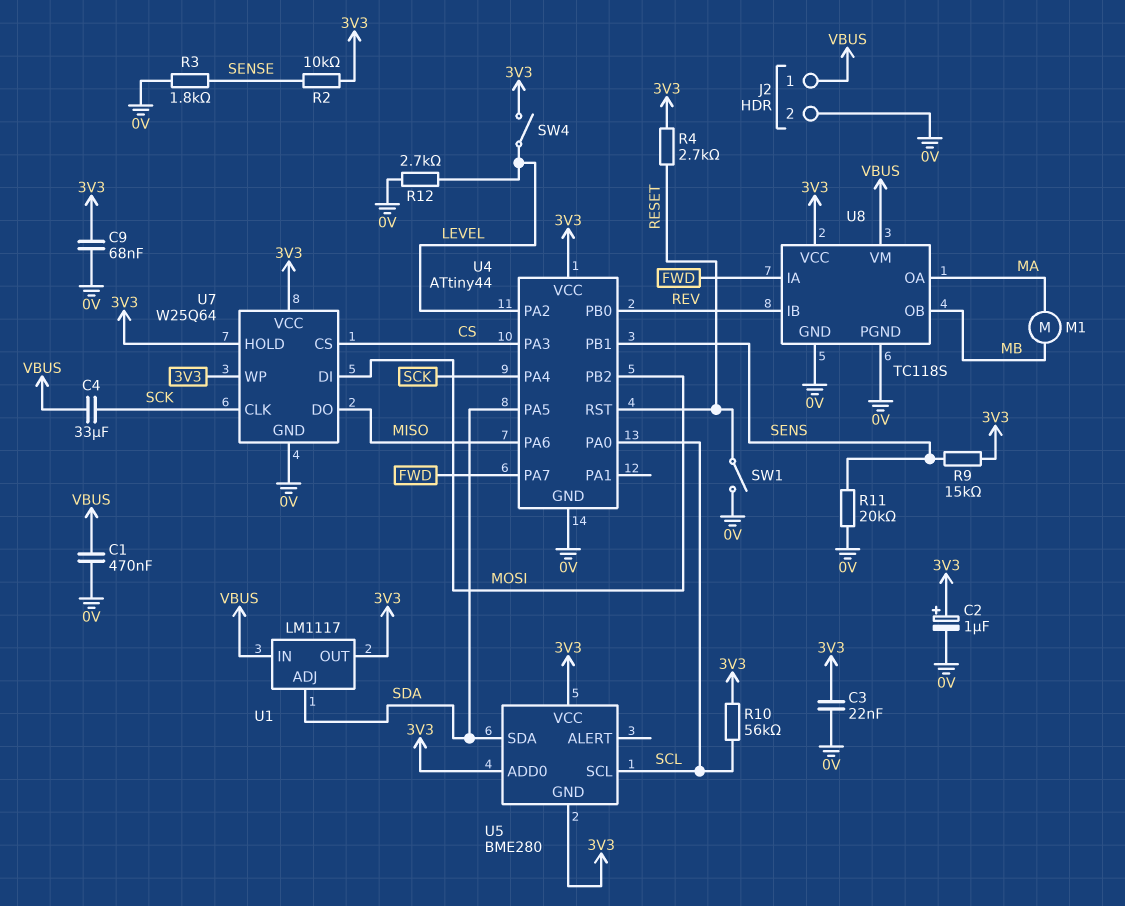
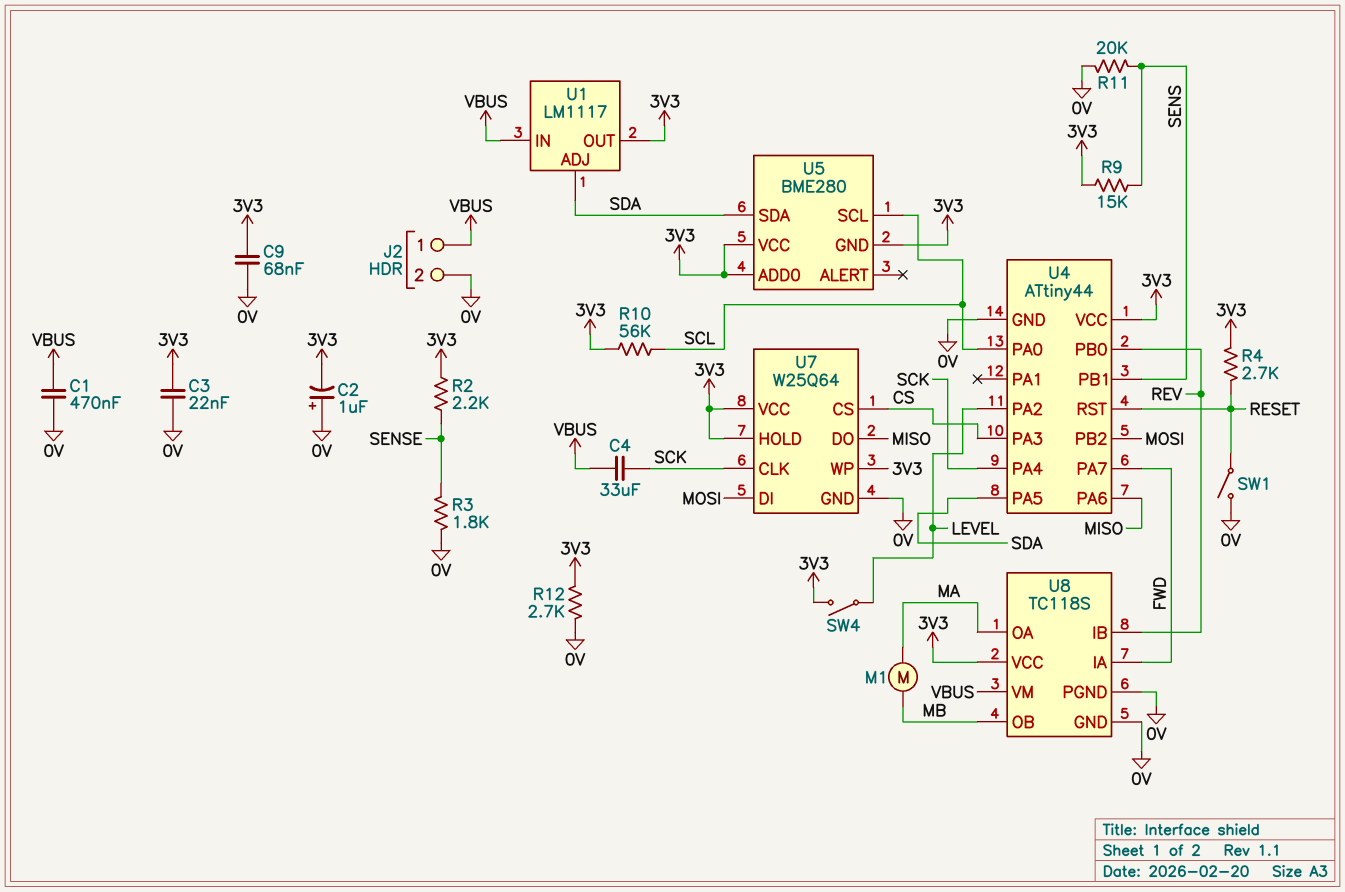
C2: 1uF (plus 3V3, minus 0V) -> 1uF (plus 0V, minus 3V3)
R2: 10k (3V3, SENSE) -> 2.2k (3V3, SENSE)
R12: 2.7k (0V, LEVEL) -> 2.7k (0V, 3V3)

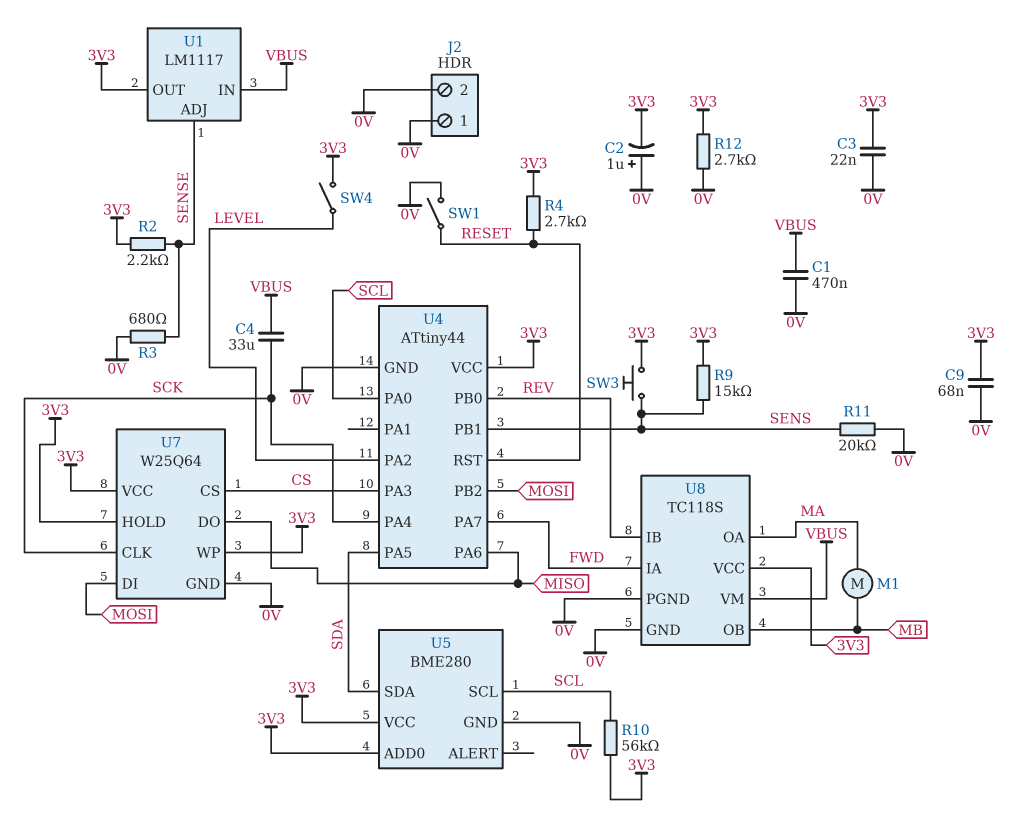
J2 pin 1: VBUS -> 0V
R3: 1.8k (0V, SENSE) -> 680 (0V, SENSE)
SW3: none -> button (3V3, SENS)
U1 pin ADJ: SDA -> SENSE
U5 pin GND: 3V3 -> 0V

